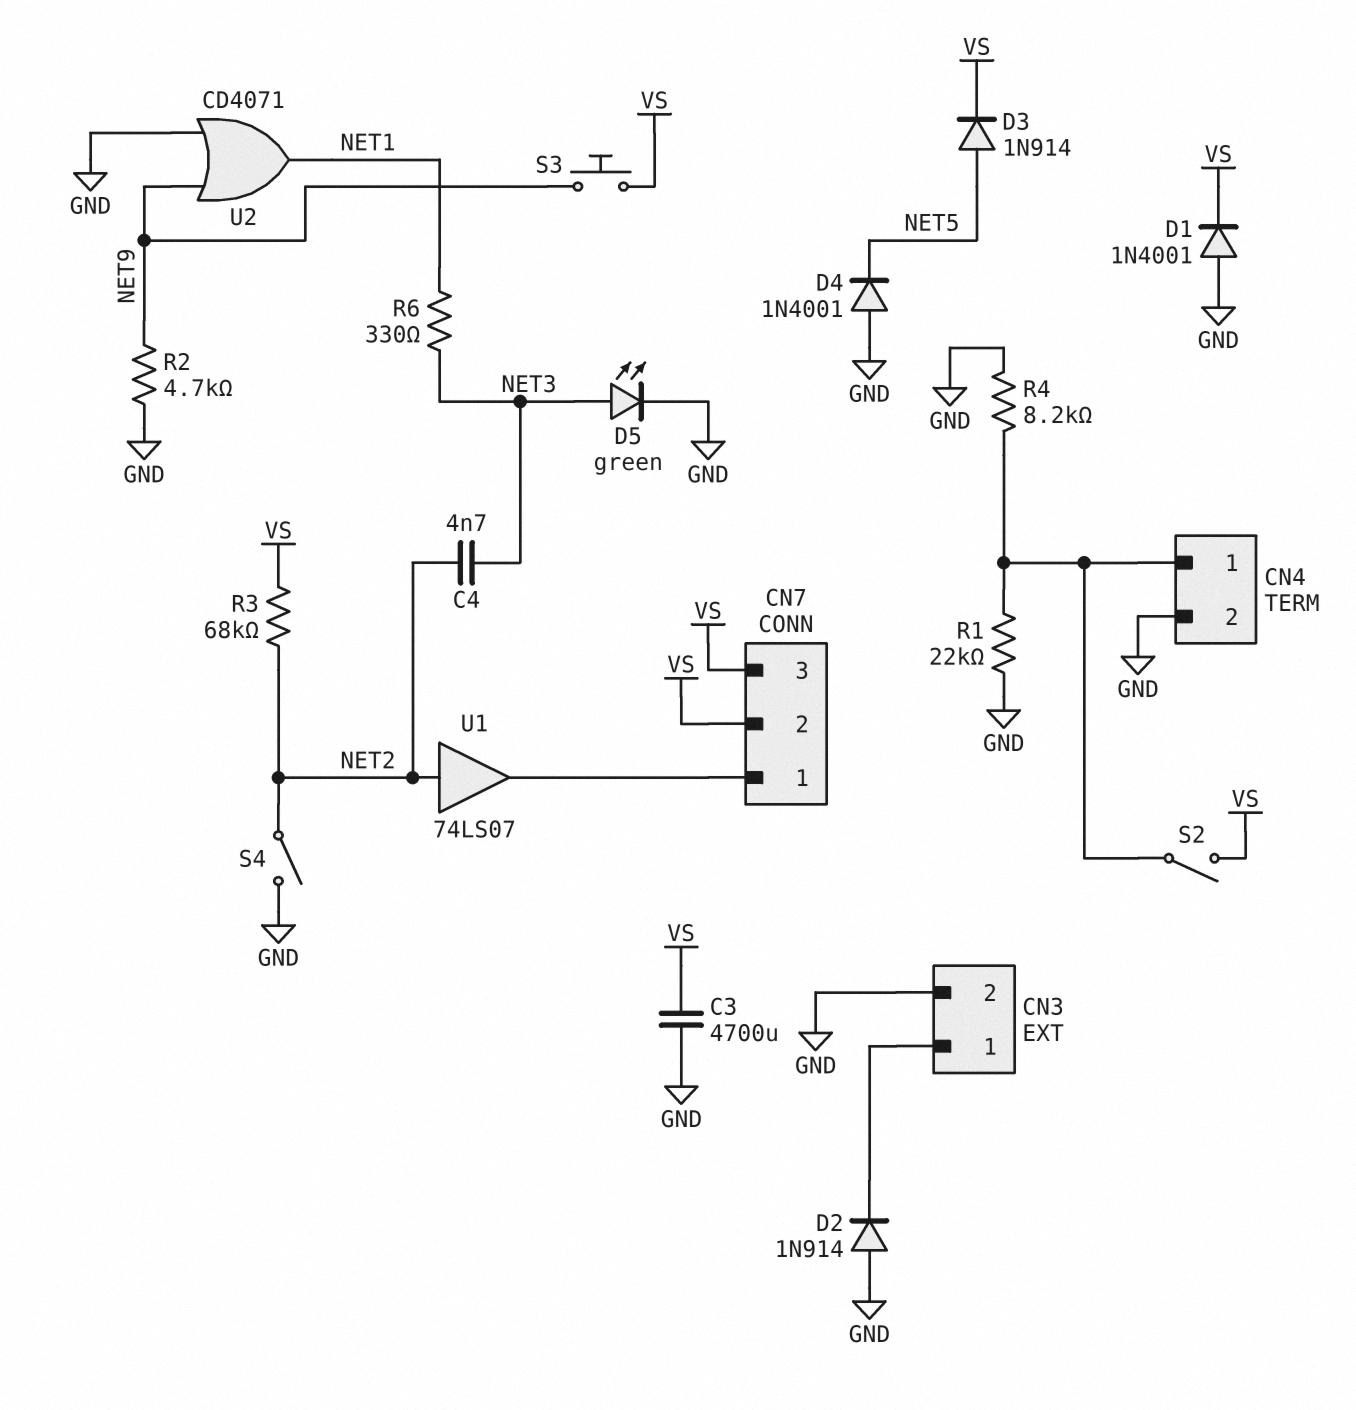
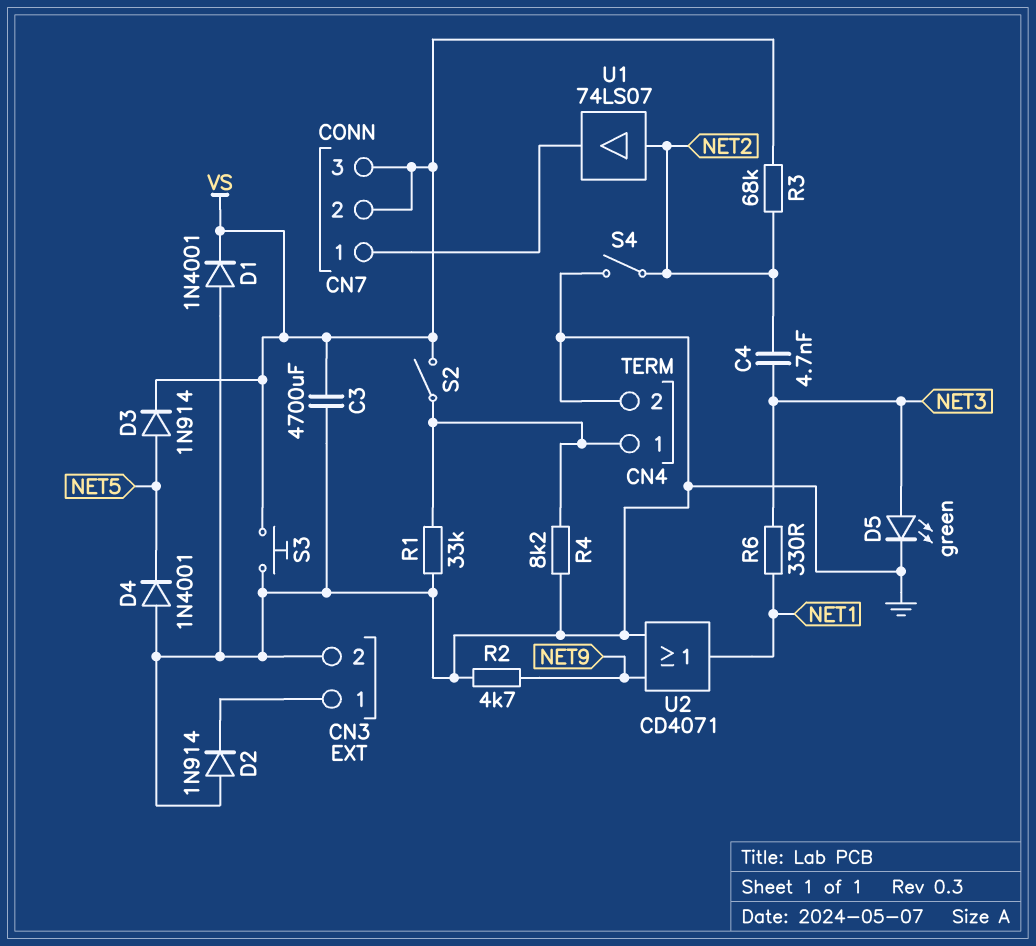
R1: 22k (CN4/1, GND) -> 33k (CN4/1, GND)
S3: button (NET9, VS) -> button (GND, VS)

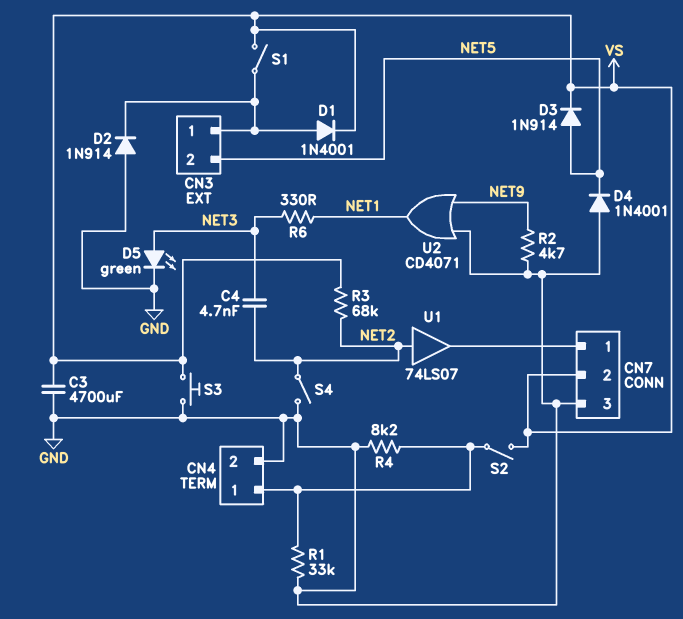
CN3 pin 2: GND -> NET5
CN7 pin 3: VS -> GND
D1: diode 1N4001 (A GND, K VS) -> diode 1N4001 (A CN3/1, K VS)
S1: none -> switch (CN3/1, VS)

